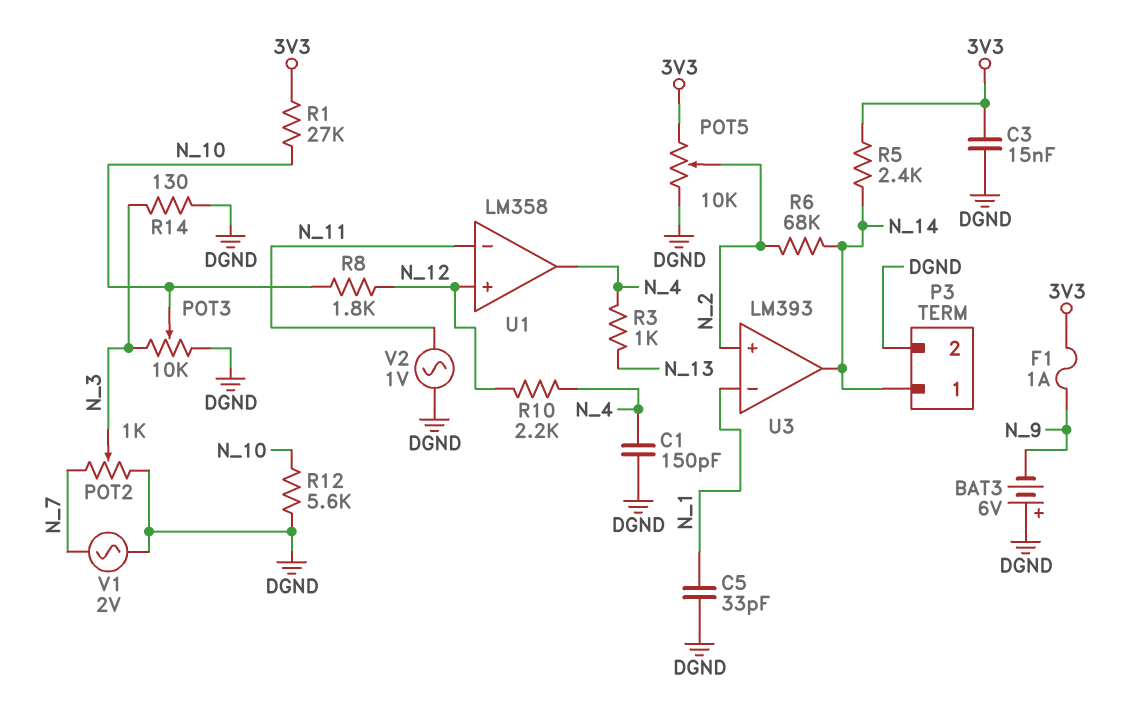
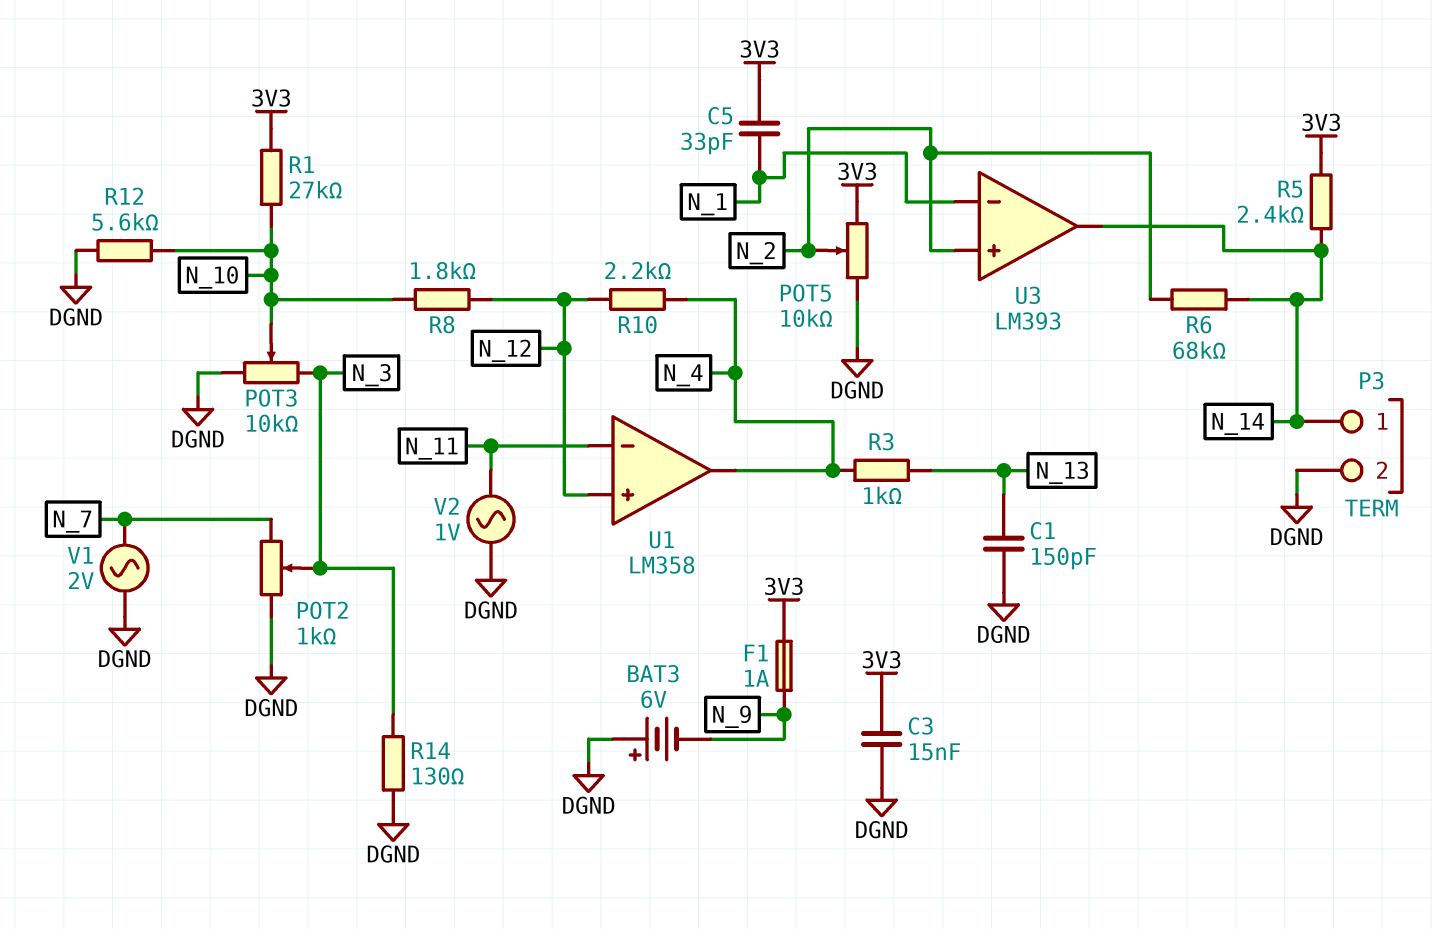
C1: 150pF (DGND, N_4) -> 150pF (DGND, N_13)
C5: 33pF (DGND, N_1) -> 33pF (3V3, N_1)

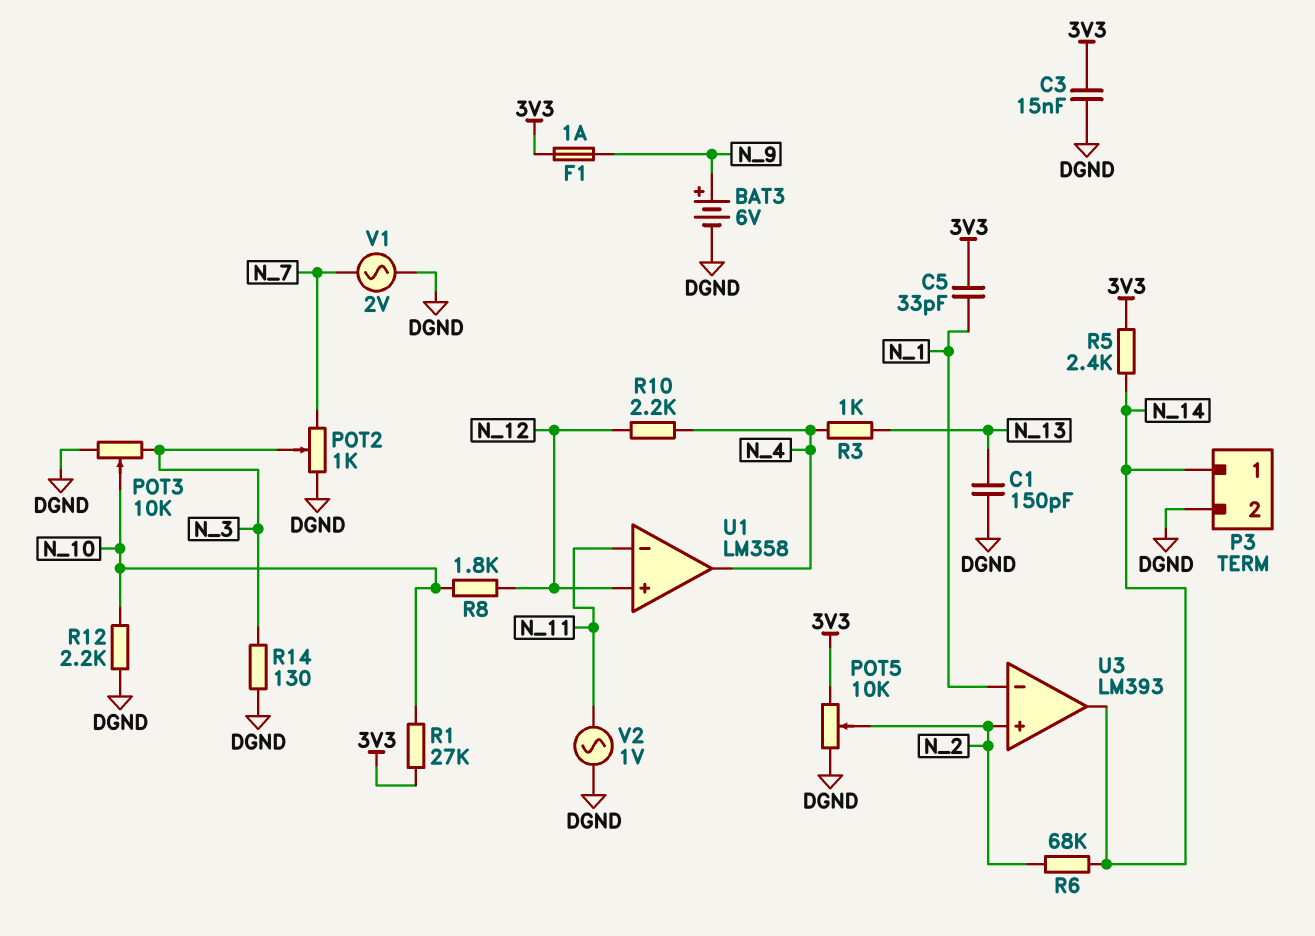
BAT3: 6V (plus DGND, minus N_9) -> 6V (plus N_9, minus DGND)
R12: 5.6k (DGND, N_10) -> 2.2k (DGND, N_10)

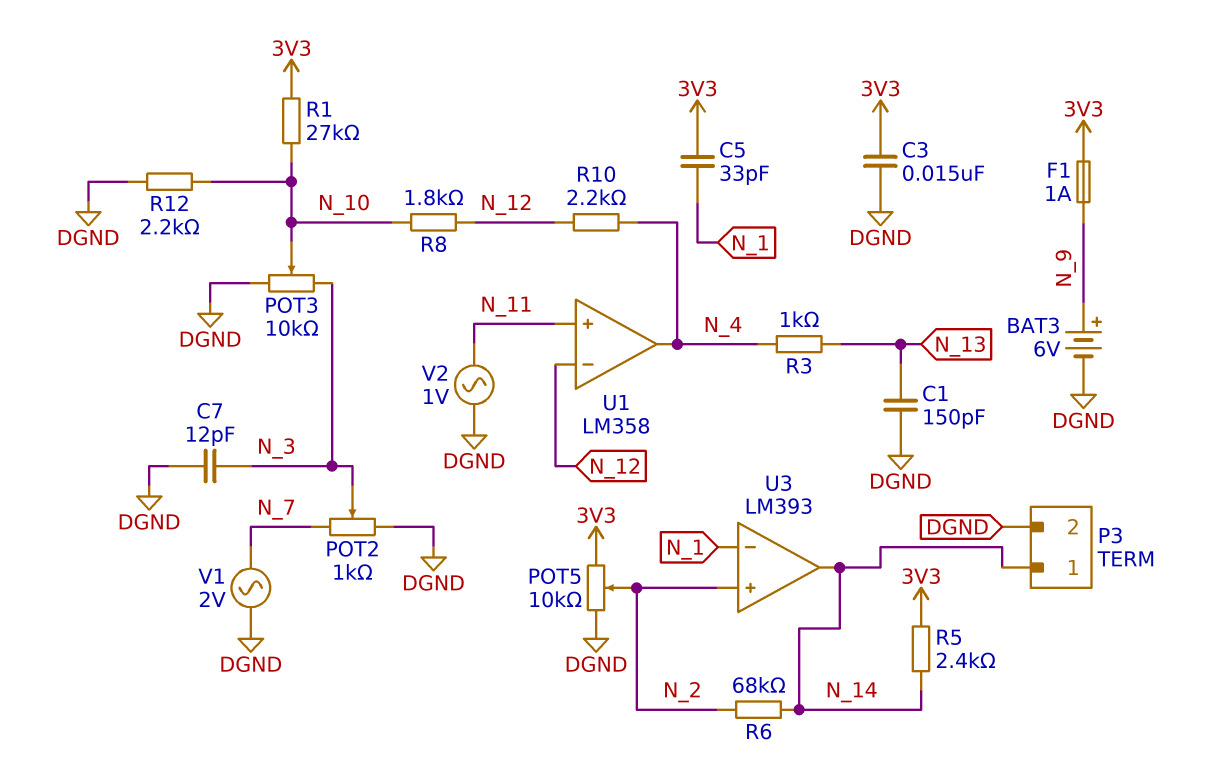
C7: none -> 12pF (DGND, N_3)
R14: 130 (DGND, N_3) -> none
U1 pin in+: N_12 -> N_11
U1 pin in-: N_11 -> N_12

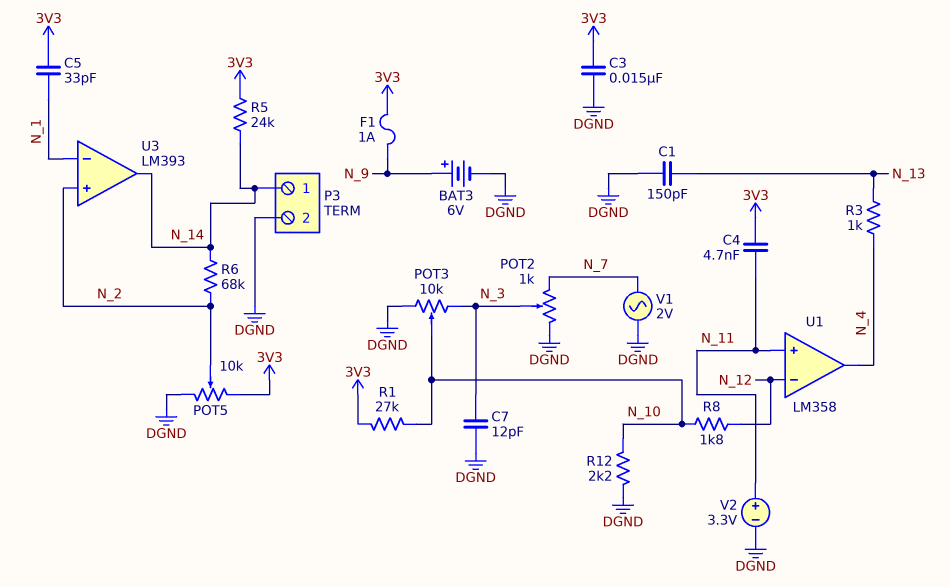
C4: none -> 4.7nF (3V3, N_11)
R5: 2.4k (3V3, N_14) -> 24k (3V3, N_14)
R10: 2.2k (N_4, N_12) -> none
V2: AC 1V (DGND, N_11) -> 3.3V (plus N_11, minus DGND)

